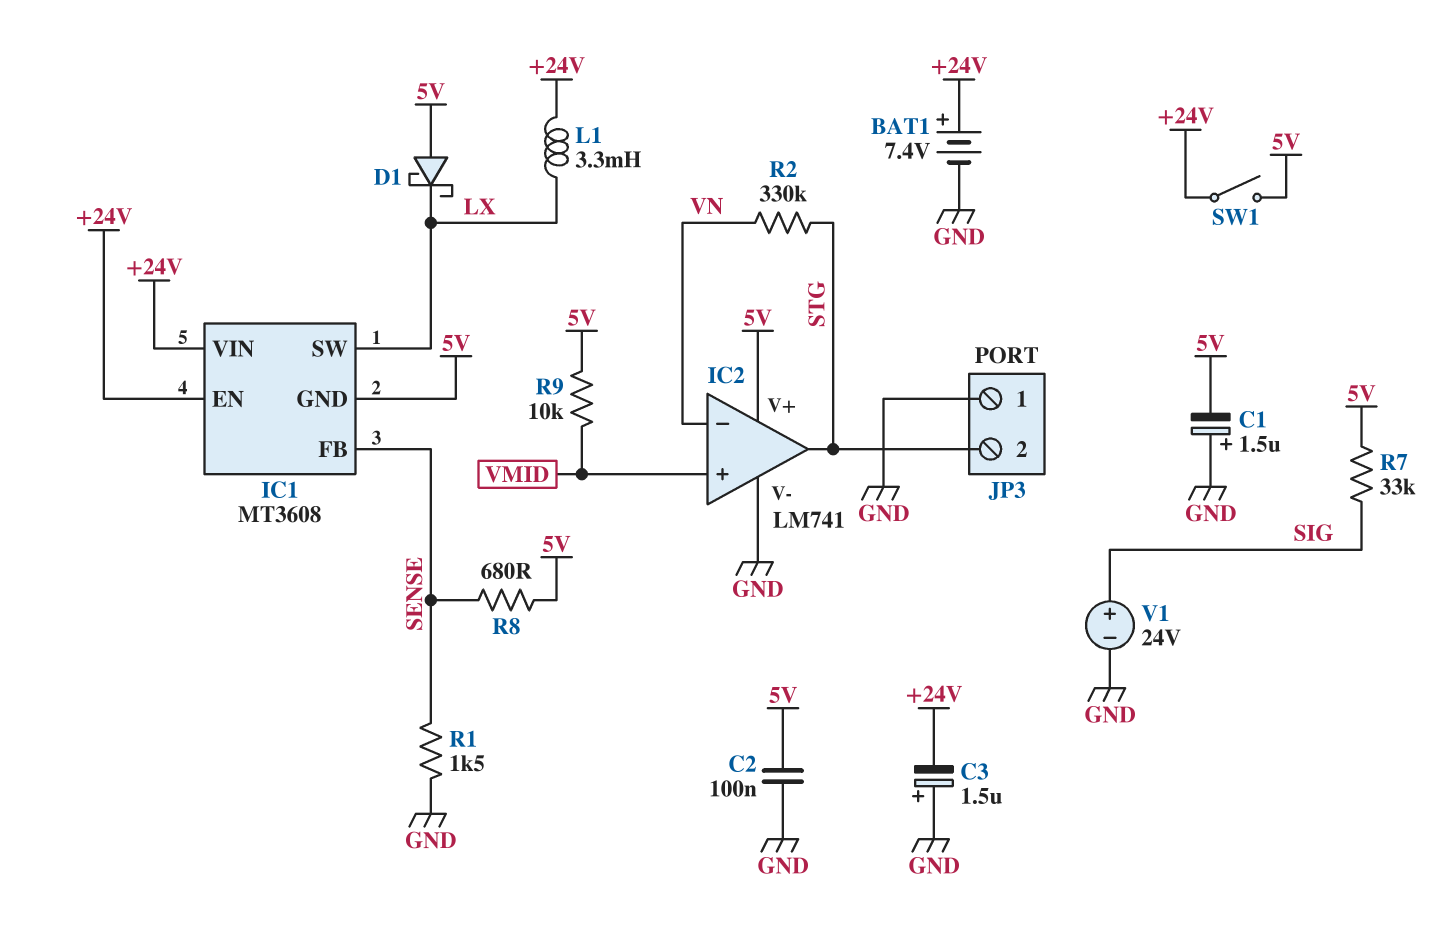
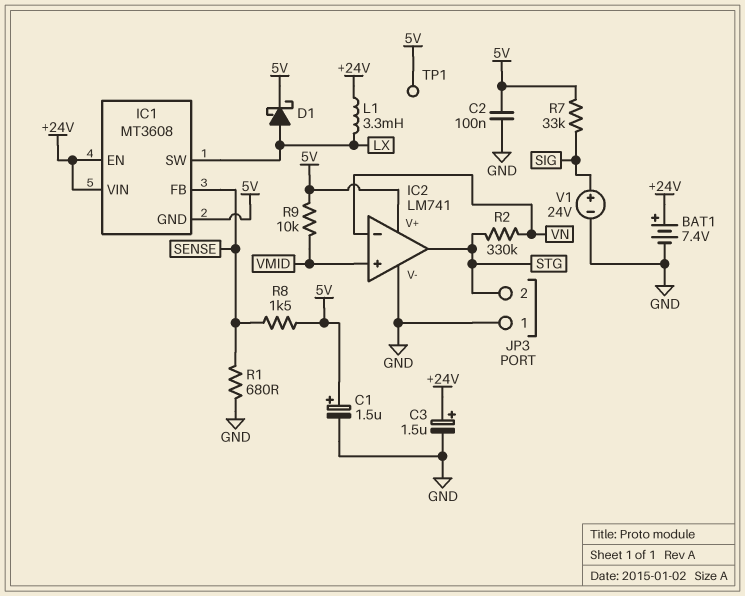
C1: 1.5uF (plus GND, minus 5V) -> 1.5uF (plus 5V, minus GND)
C3: 1.5uF (plus GND, minus +24V) -> 1.5uF (plus +24V, minus GND)
D1: schottky (A 5V, K LX) -> schottky (A LX, K 5V)
R1: 1.5k (GND, SENSE) -> 680 (GND, SENSE)
R8: 680 (5V, SENSE) -> 1.5k (5V, SENSE)
SW1: switch (+24V, 5V) -> none
TP1: none -> test point (5V)

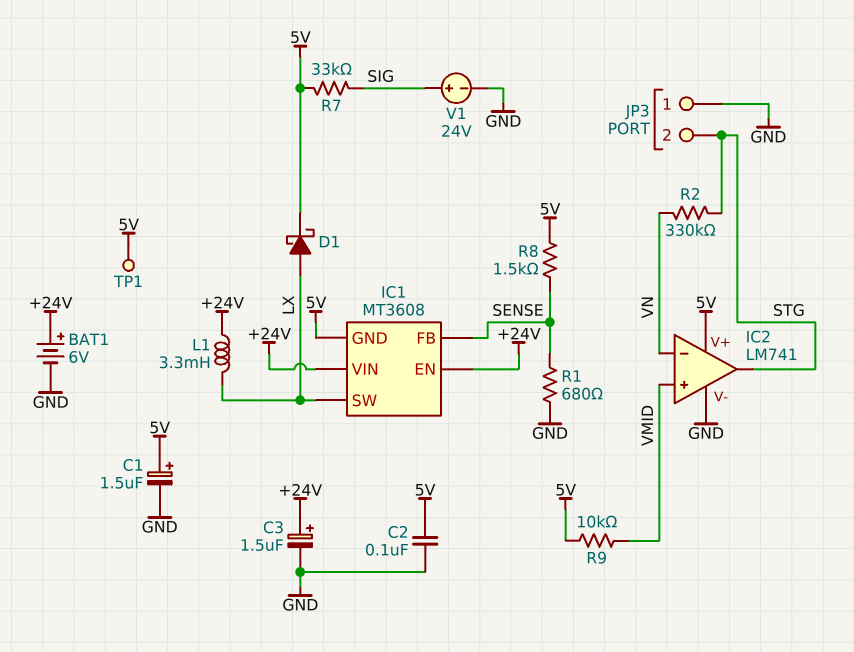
BAT1: 7.4V (plus +24V, minus GND) -> 6V (plus +24V, minus GND)

